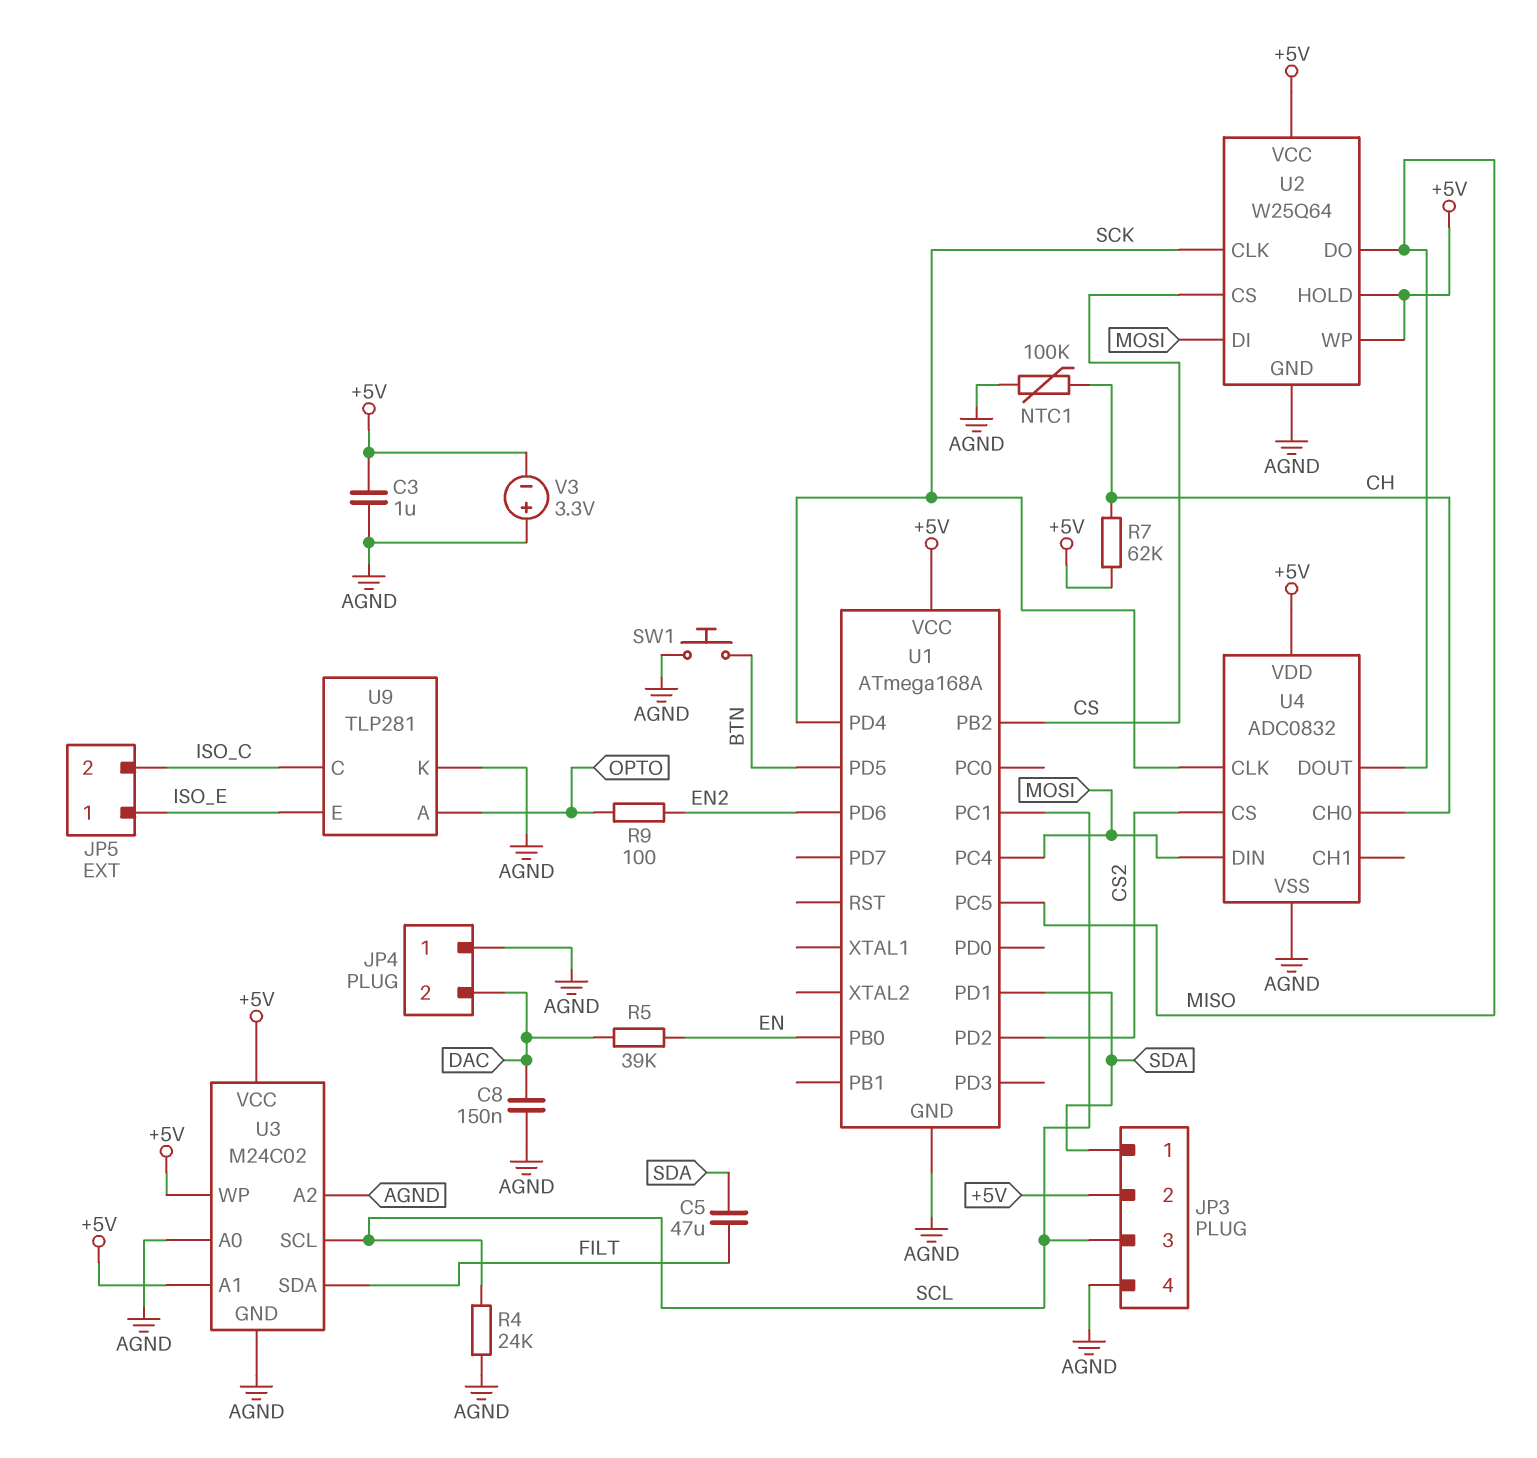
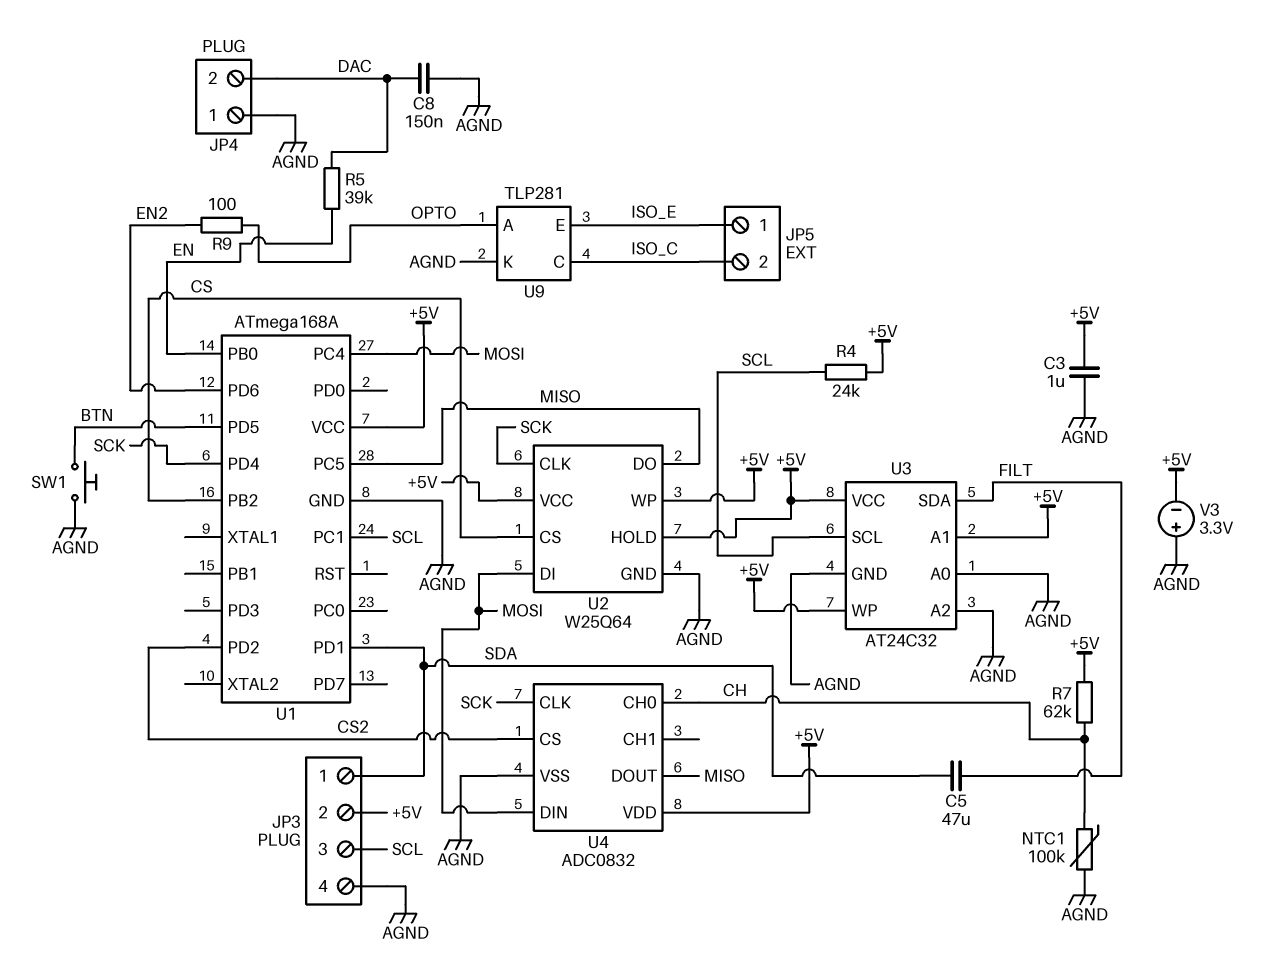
R4: 24k (AGND, SCL) -> 24k (+5V, SCL)
U3: M24C02 -> AT24C32

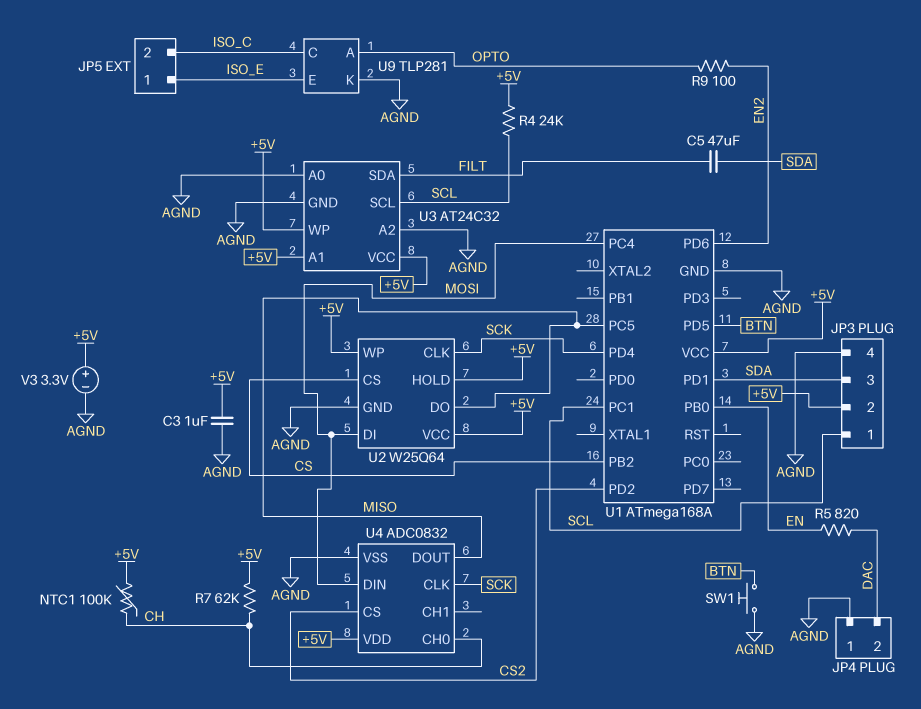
C8: 150nF (AGND, DAC) -> none
JP3 pin 1: SDA -> SCL
JP3 pin 3: SCL -> SDA
NTC1: 100k (AGND, CH) -> 100k (+5V, CH)
R5: 39k (DAC, EN) -> 820 (DAC, EN)
V3: 3.3V (plus AGND, minus +5V) -> 3.3V (plus +5V, minus AGND)

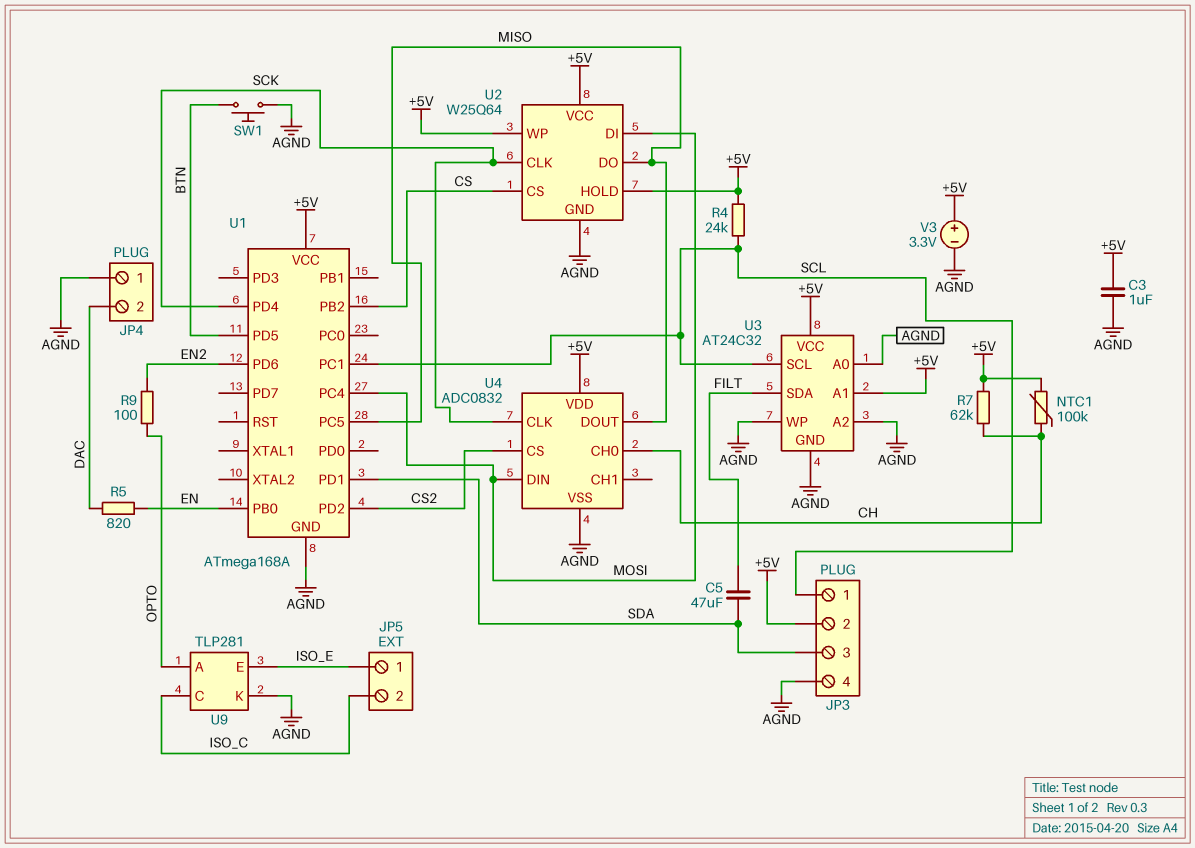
U3 pin WP: +5V -> AGND

